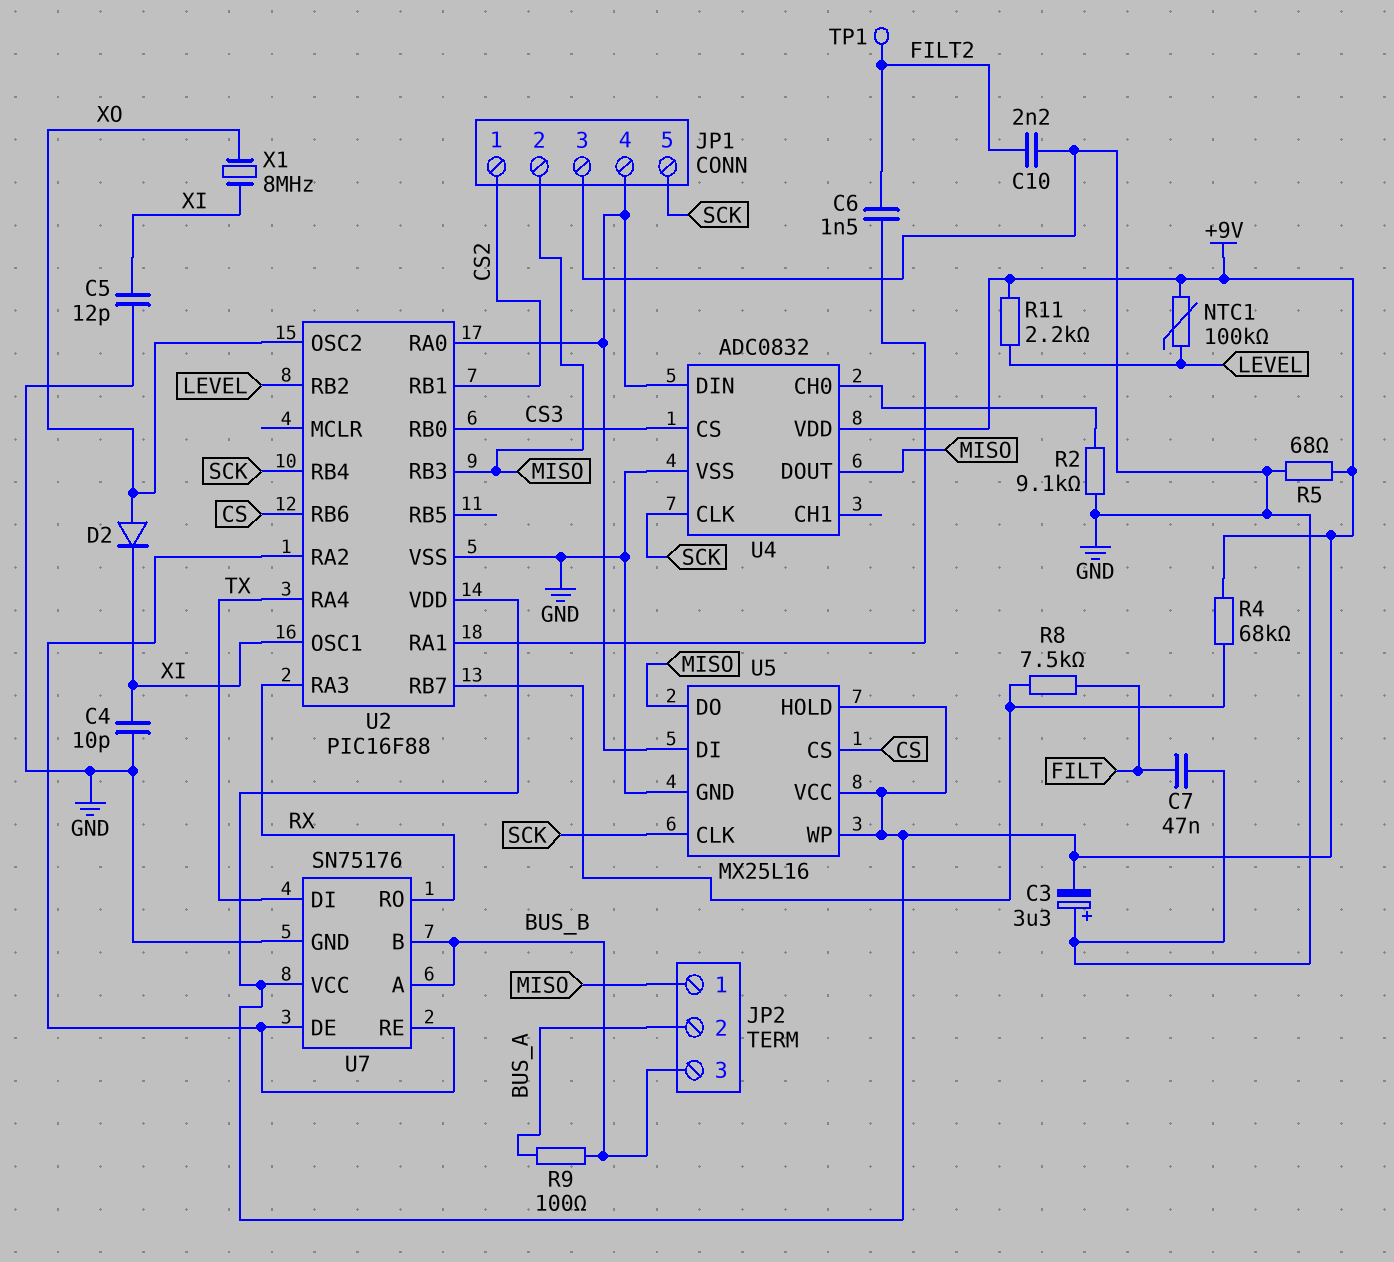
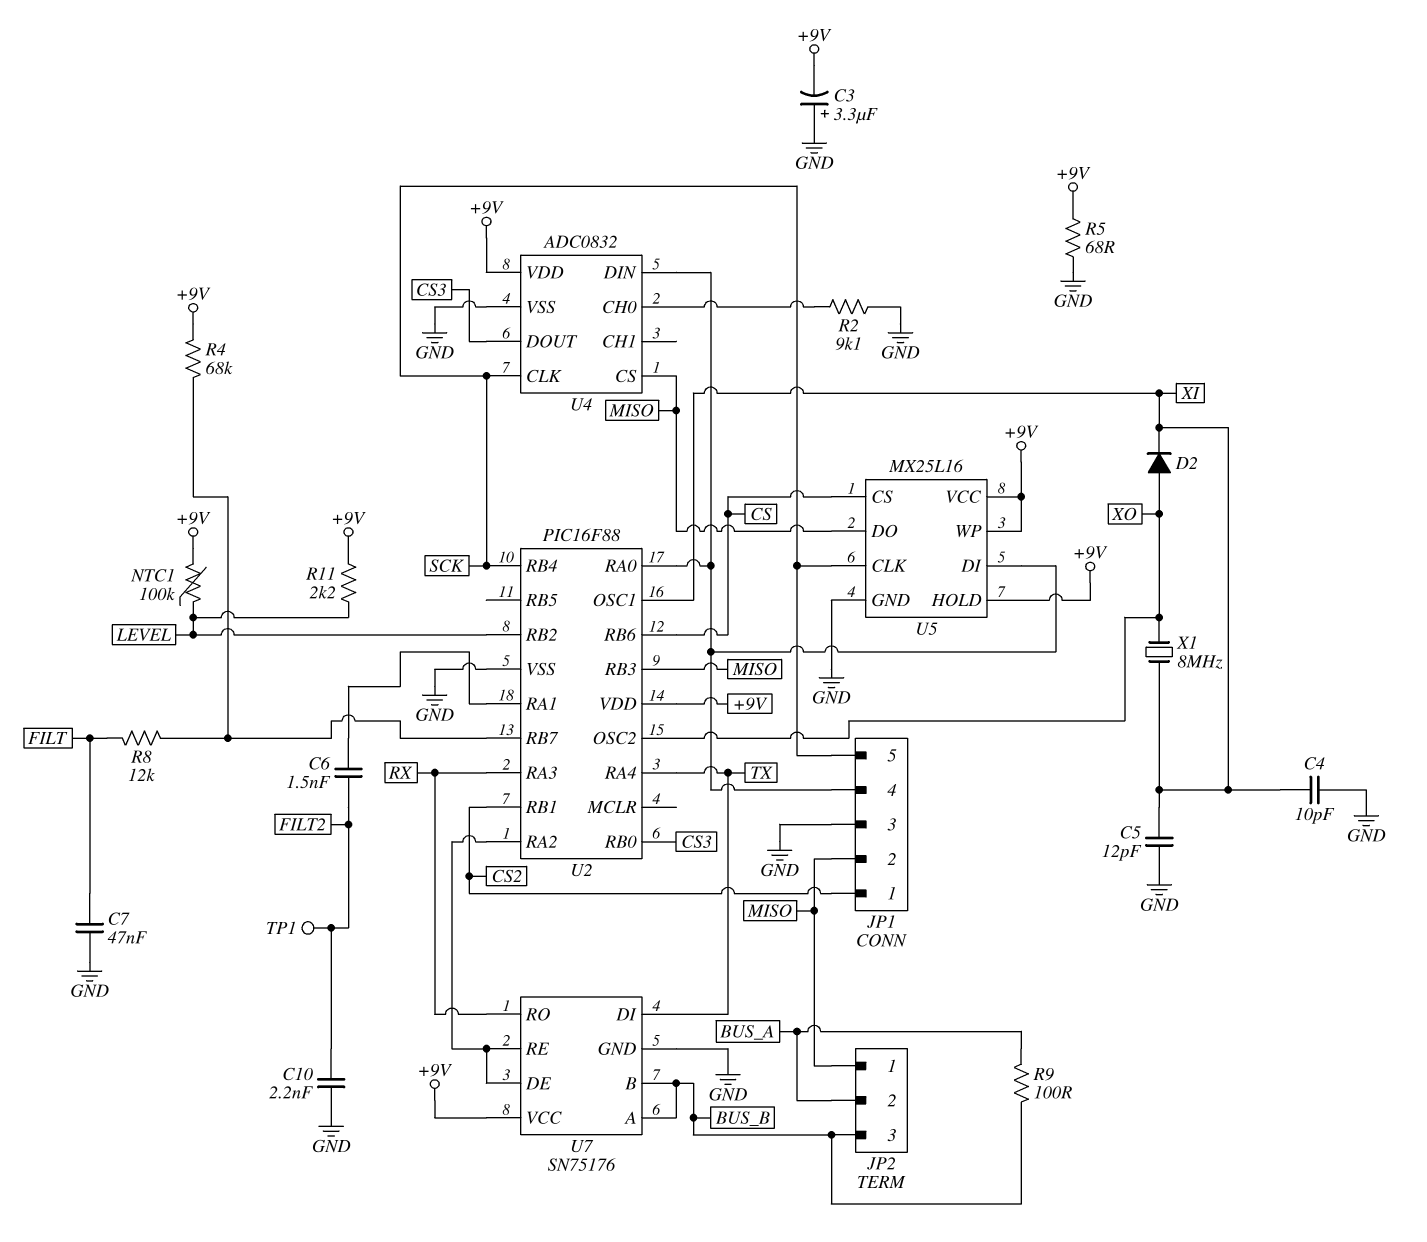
R8: 7.5k (FILT, U2/RB7) -> 12k (FILT, U2/RB7)
U4 pin CS: CS3 -> MISO
U4 pin DOUT: MISO -> CS3

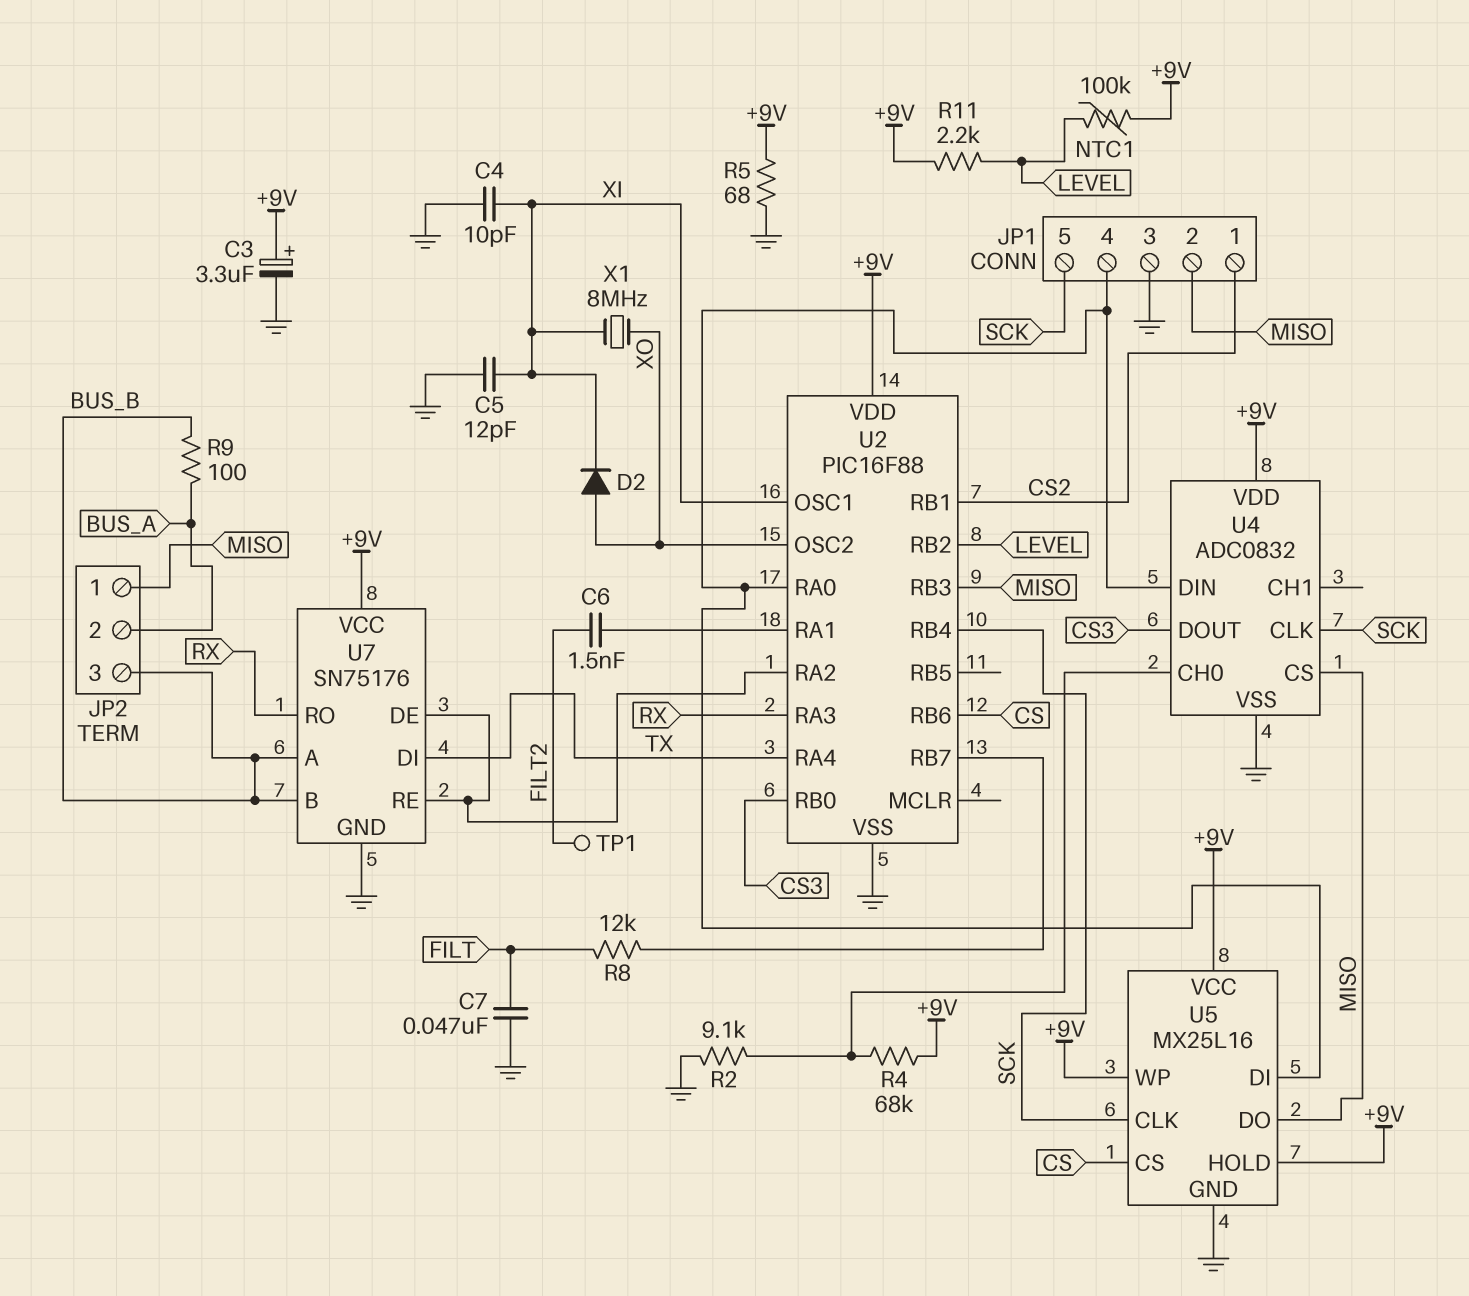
C3: 3.3uF (plus GND, minus +9V) -> 3.3uF (plus +9V, minus GND)
C10: 2.2nF (FILT2, GND) -> none
R4: 68k (+9V, U2/RB7) -> 68k (+9V, U4/CH0)

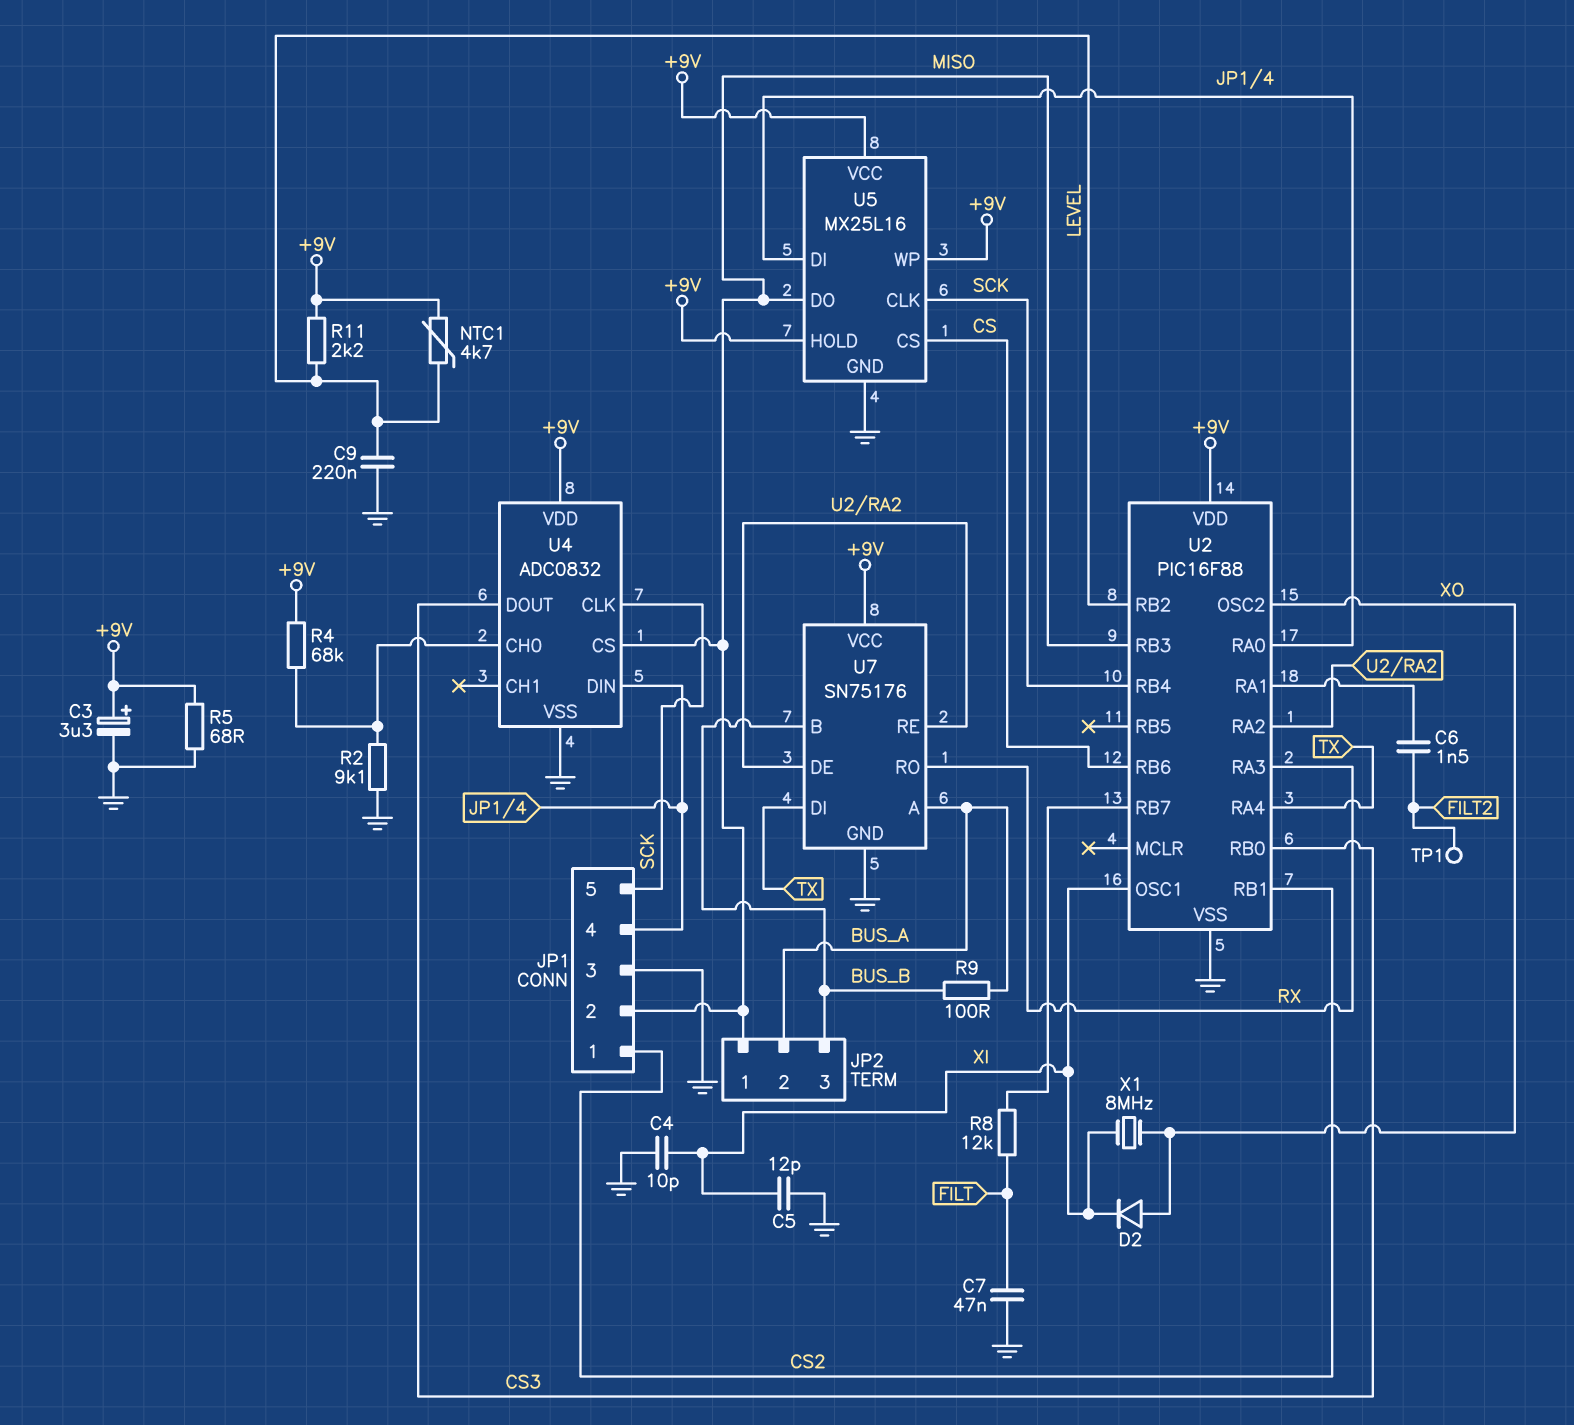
C9: none -> 220nF (GND, LEVEL)
NTC1: 100k (+9V, LEVEL) -> 4.7k (+9V, LEVEL)
U7 pin A: BUS_B -> BUS_A

